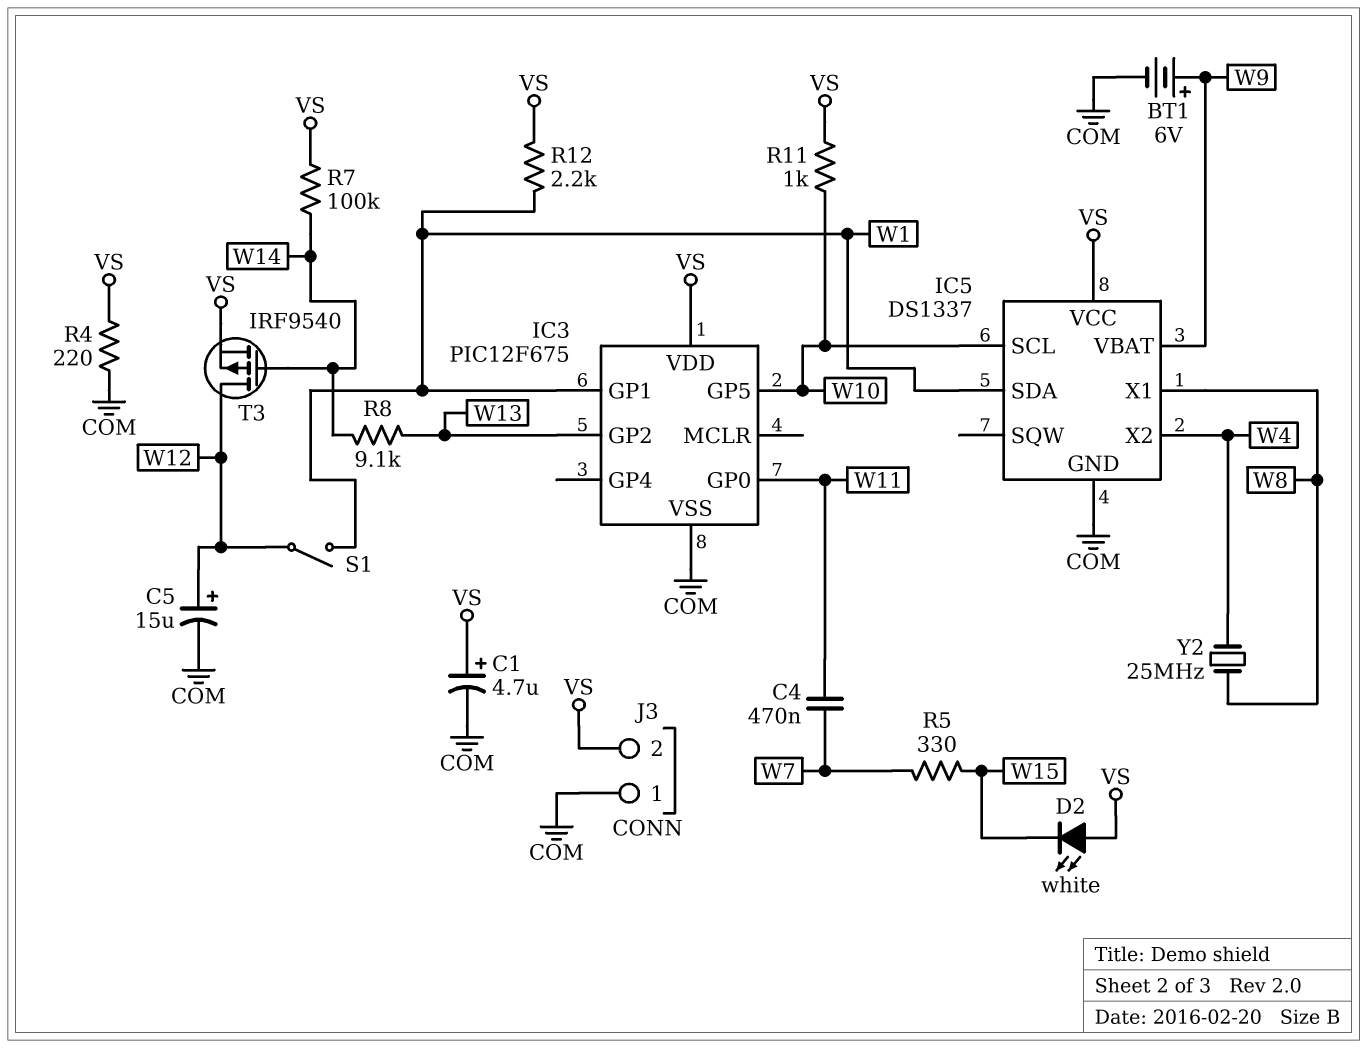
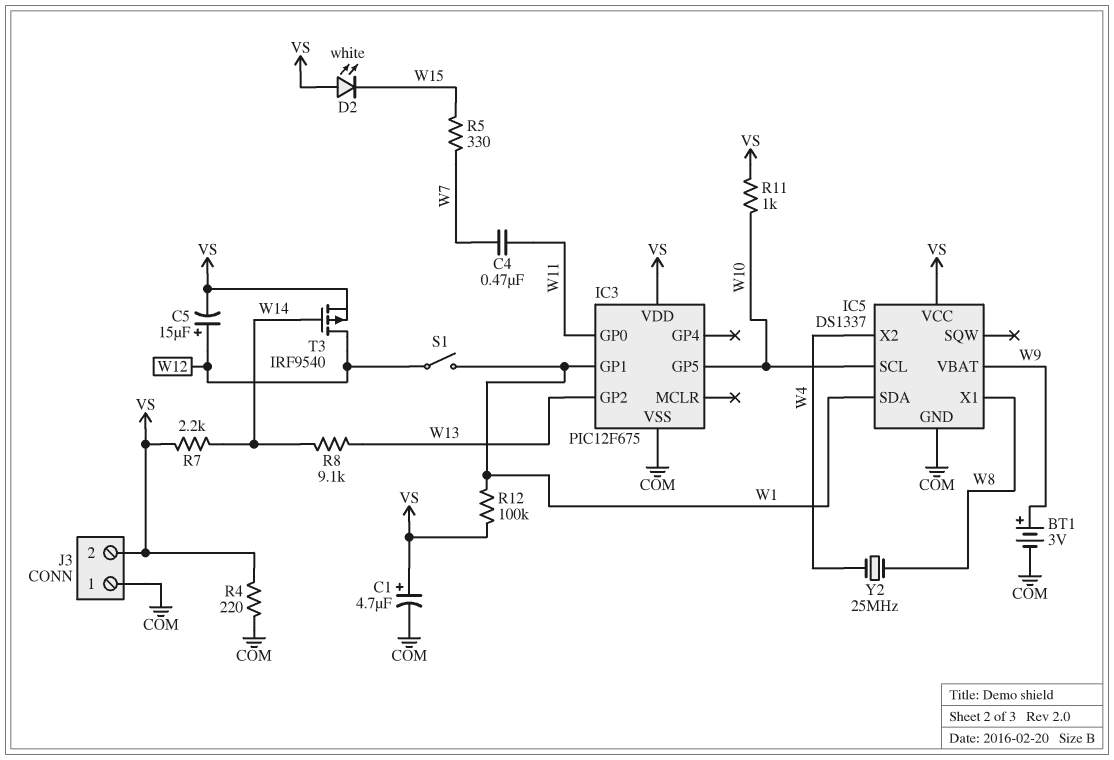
BT1: 6V (plus W9, minus COM) -> 3V (plus W9, minus COM)
C5: 15uF (plus W12, minus COM) -> 15uF (plus W12, minus VS)
R7: 100k (VS, W14) -> 2.2k (VS, W14)
R12: 2.2k (VS, W1) -> 100k (VS, W1)

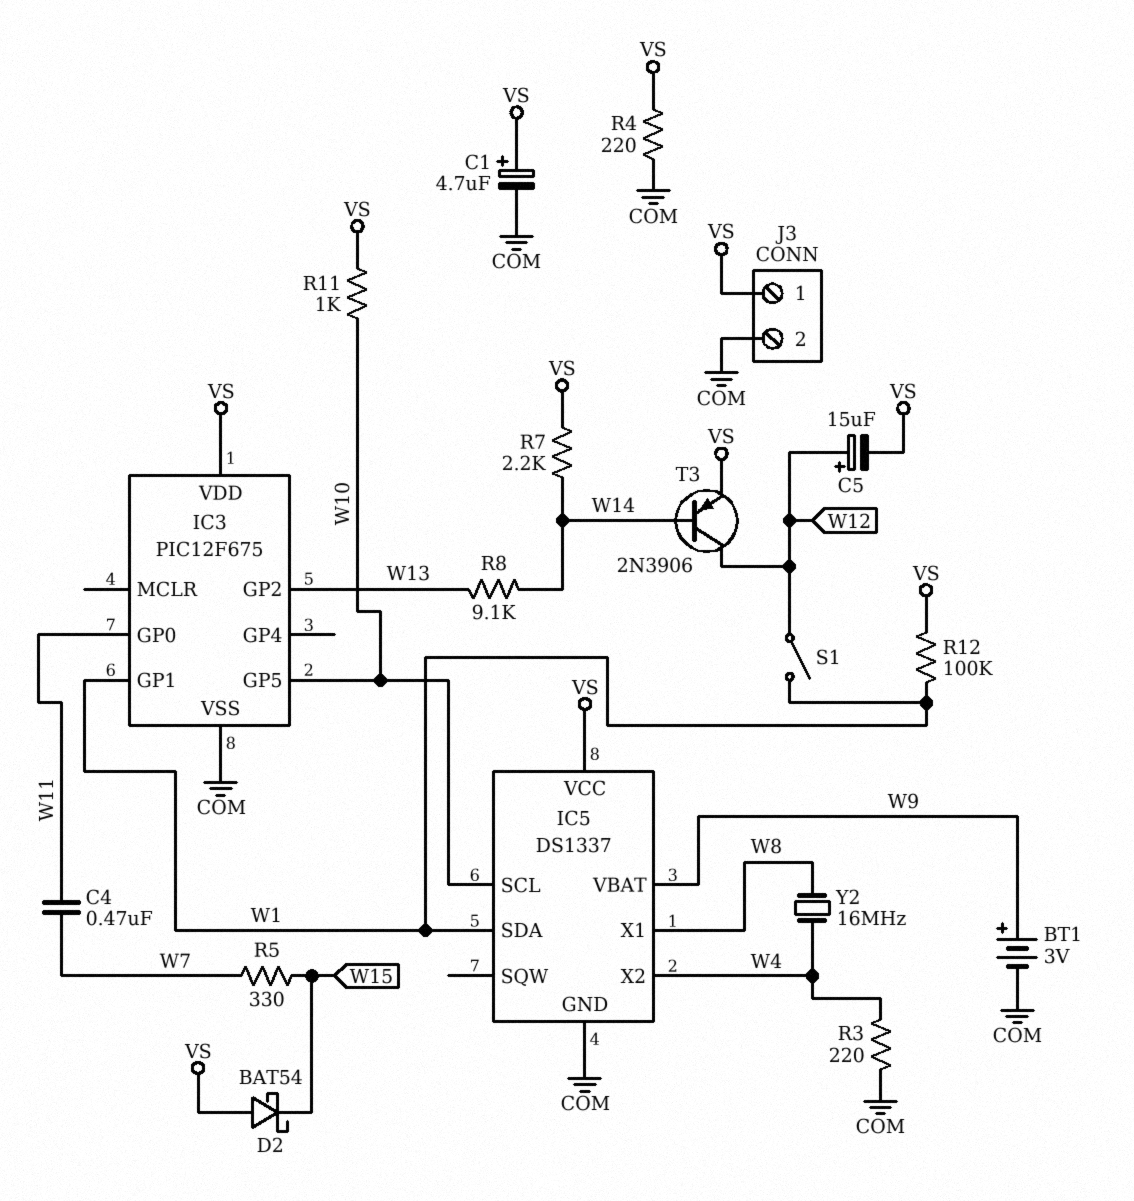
D2: LED white (A VS, K W15) -> schottky BAT54 (A VS, K W15)
J3 pin 1: COM -> VS
J3 pin 2: VS -> COM
R3: none -> 220 (COM, W4)
T3: PMOS IRF9540 (G W14, D W12, S VS) -> PNP 2N3906 (B W14, C W12, E VS)
Y2: 25MHz (W4, W8) -> 16MHz (W4, W8)

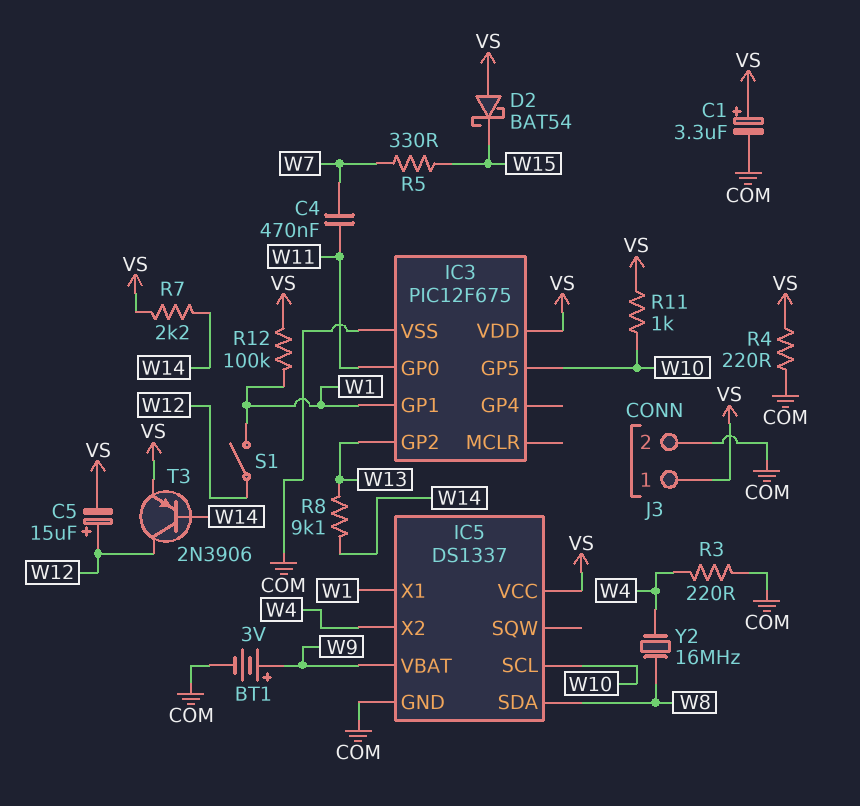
C1: 4.7uF (plus VS, minus COM) -> 3.3uF (plus VS, minus COM)
IC5 pin SDA: W1 -> W8
IC5 pin X1: W8 -> W1

